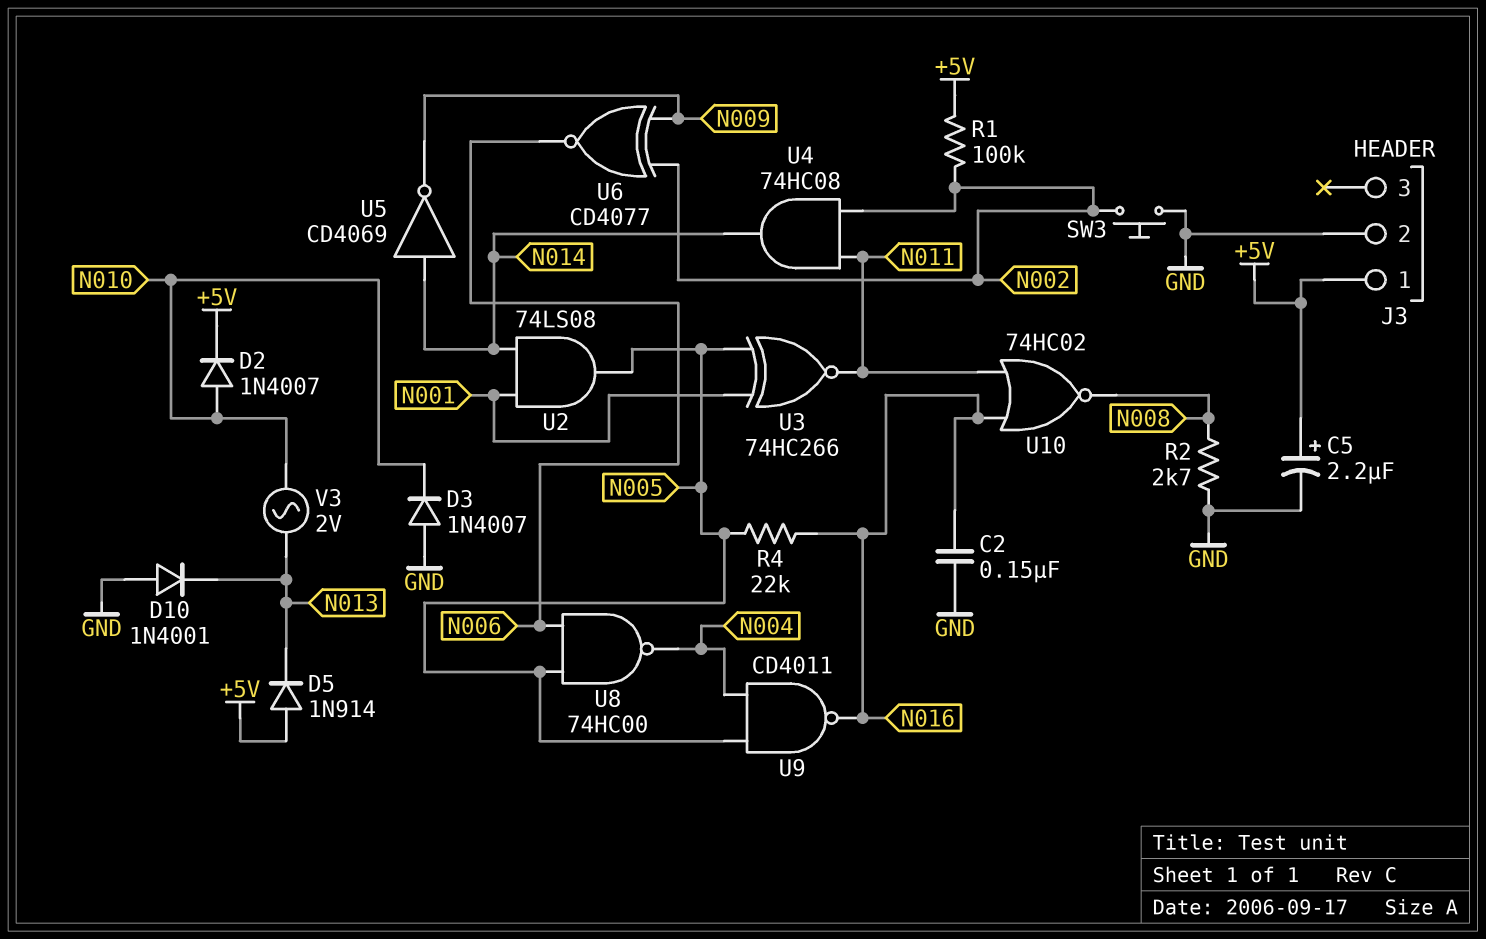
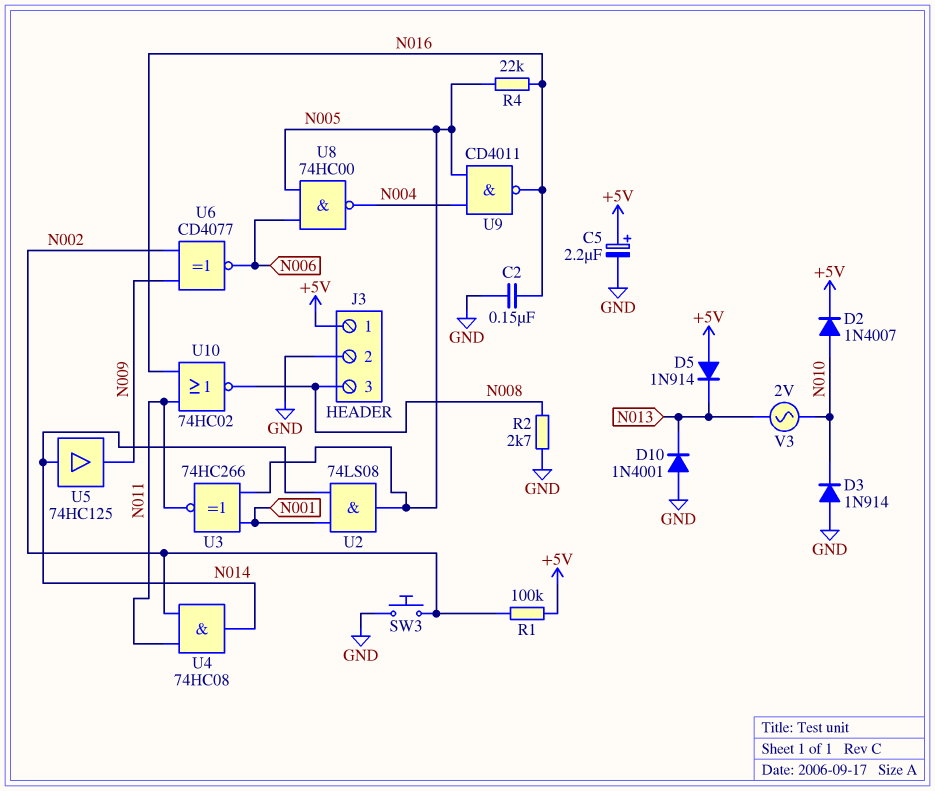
D3: diode 1N4007 (A GND, K N010) -> diode 1N914 (A GND, K N010)
J3 pin 3: none -> N008
U5: NOT CD4069 (in N014, out N009) -> buffer 74HC125 (in N014, out N009)

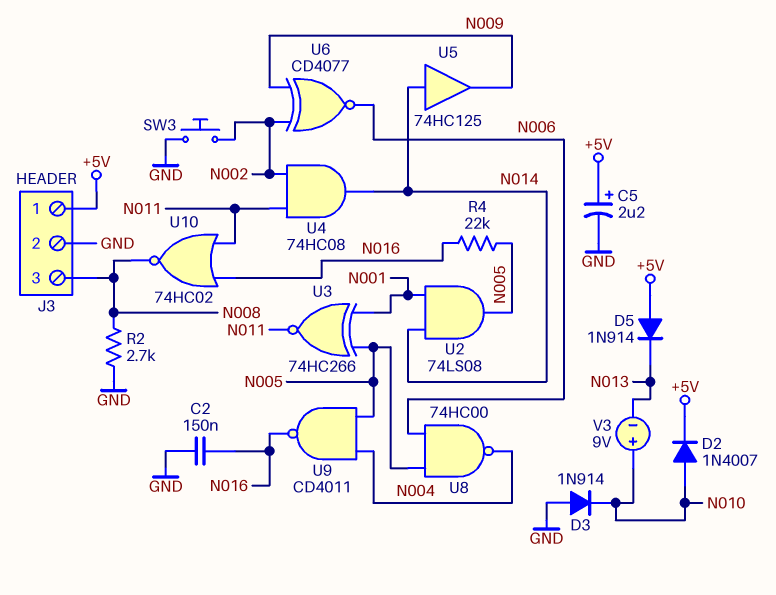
D10: diode 1N4001 (A GND, K N013) -> none
R1: 100k (+5V, N002) -> none
V3: AC 2V (N010, N013) -> 9V (plus N010, minus N013)

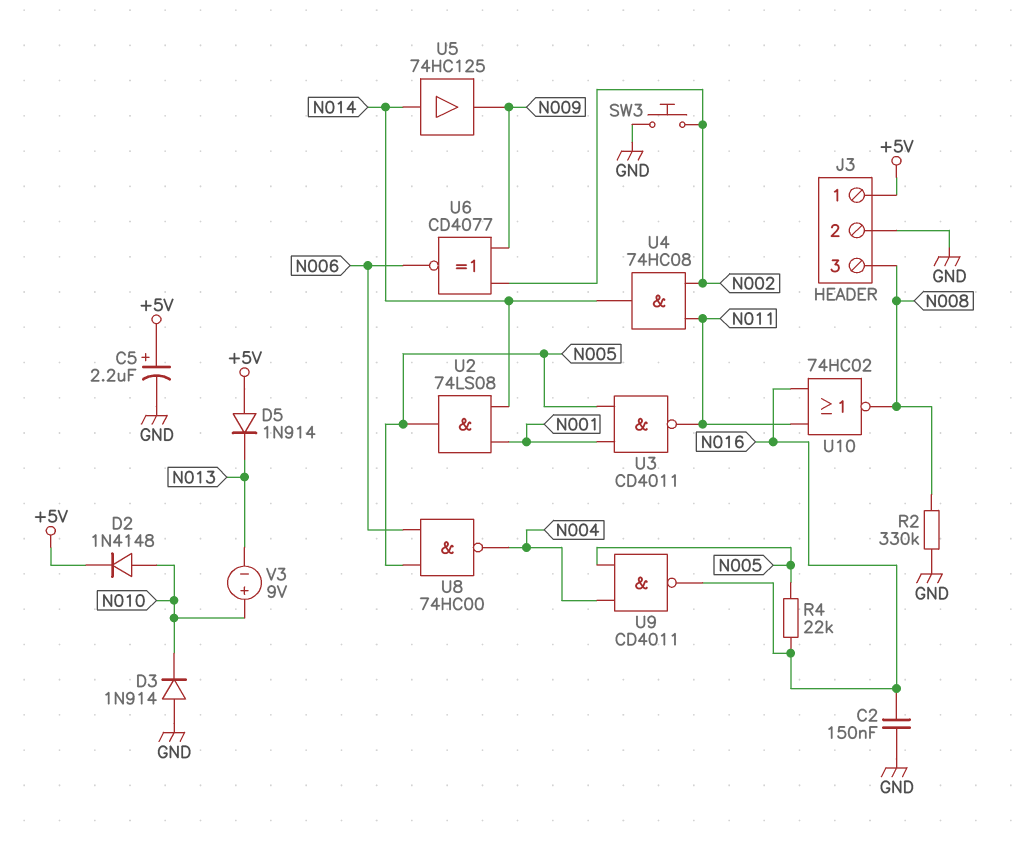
D2: diode 1N4007 (A N010, K +5V) -> diode 1N4148 (A N010, K +5V)
R2: 2.7k (GND, N008) -> 330k (GND, N008)
U3: XNOR 74HC266 (in N001, in N005, out N011) -> NAND CD4011 (in N001, in N005, out N011)

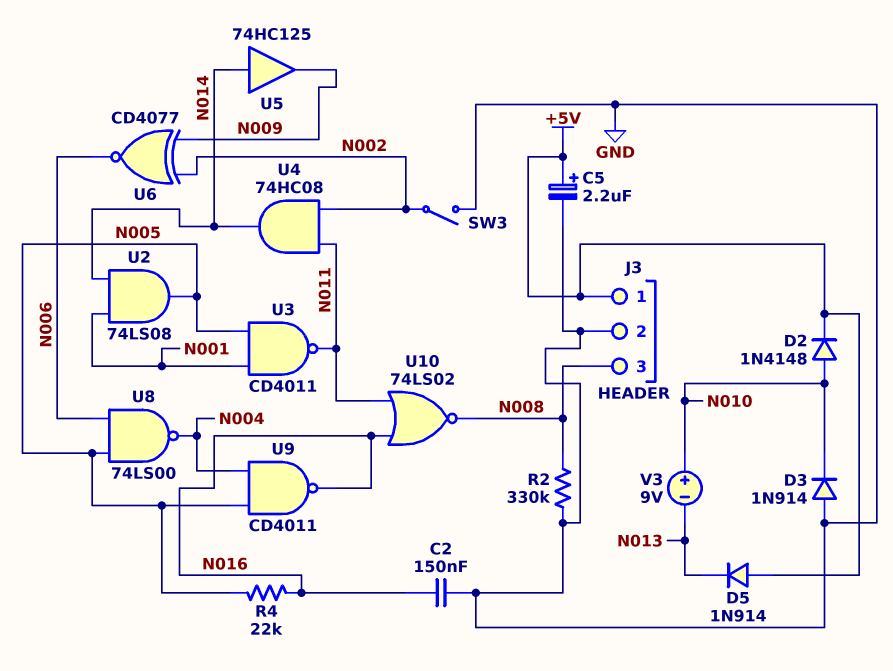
SW3: button (GND, N002) -> switch (GND, N002)
U8: NAND 74HC00 (in N005, in N006, out N004) -> NAND 74LS00 (in N005, in N006, out N004)
U10: NOR 74HC02 (in N011, in N016, out N008) -> NOR 74LS02 (in N011, in N016, out N008)

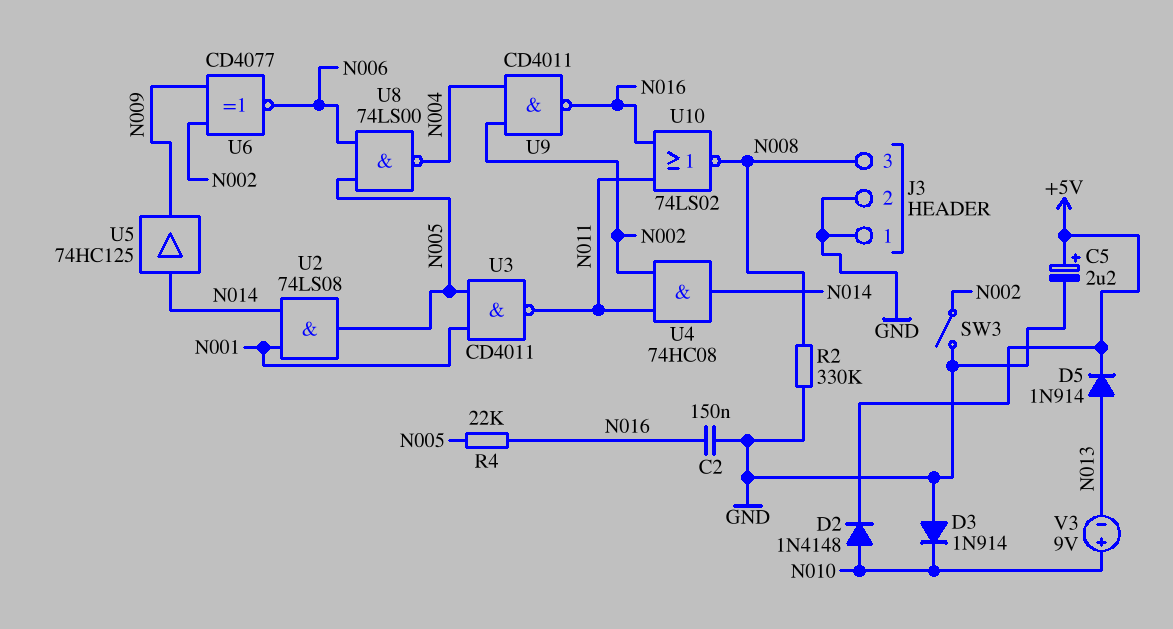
D5: diode 1N914 (A +5V, K N013) -> diode 1N914 (A N013, K +5V)
J3 pin 1: +5V -> GND
U9: NAND CD4011 (in N004, in N005, out N016) -> NAND CD4011 (in N002, in N004, out N016)

